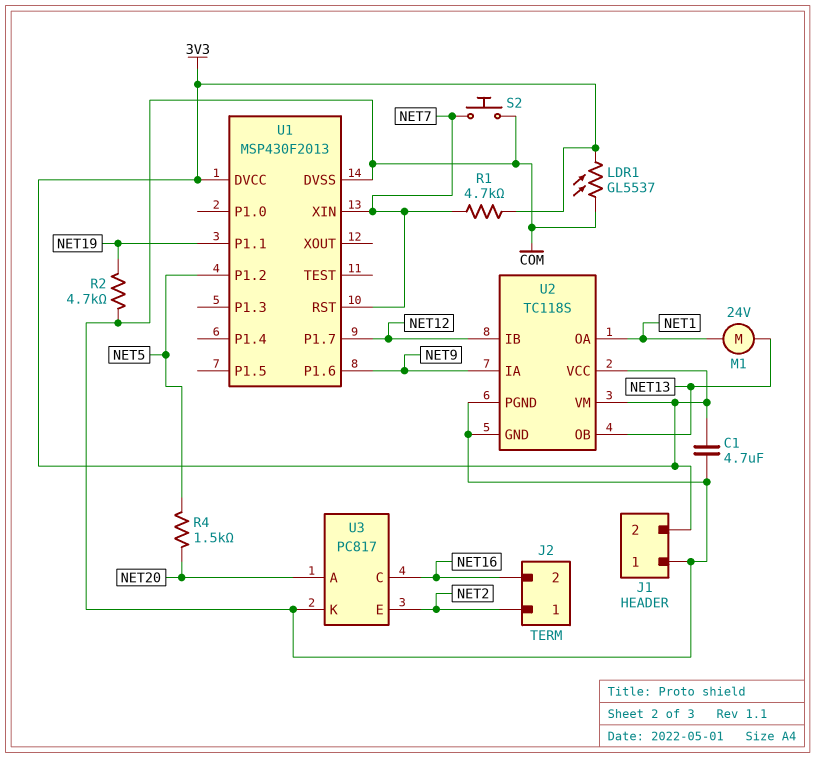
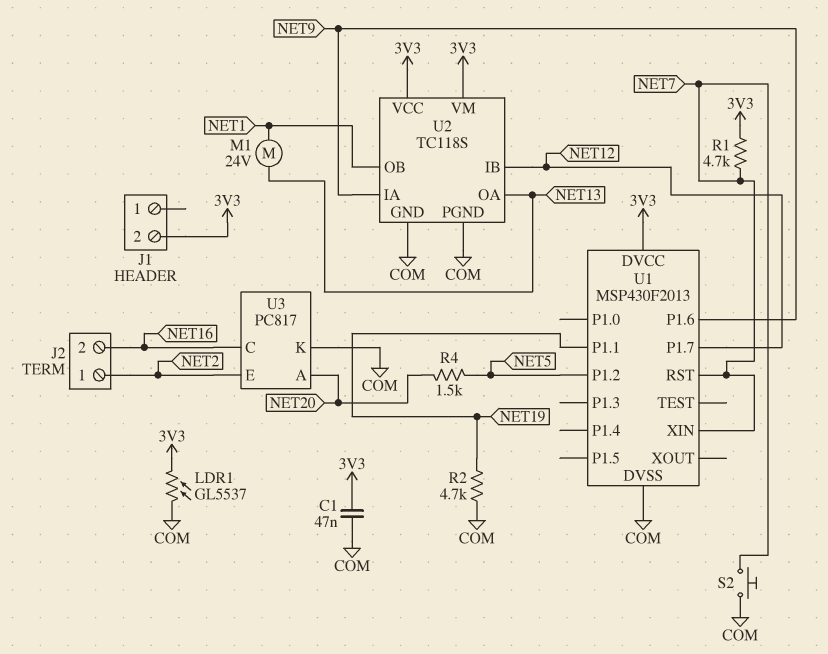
C1: 4.7uF (3V3, COM) -> 47nF (3V3, COM)
J1 pin 1: COM -> none
U2 pin OA: NET1 -> NET13
U2 pin OB: NET13 -> NET1

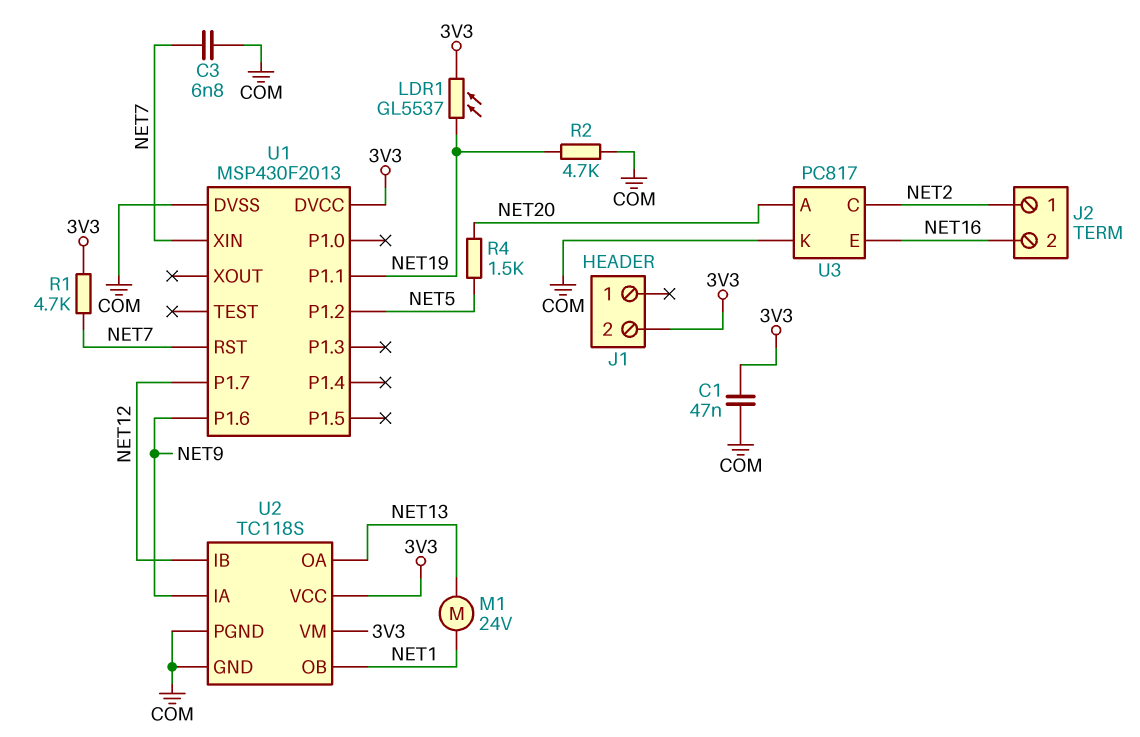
C3: none -> 6.8nF (COM, NET7)
LDR1: GL5537 (3V3, COM) -> GL5537 (3V3, NET19)
S2: button (COM, NET7) -> none
U3 pin C: NET16 -> NET2
U3 pin E: NET2 -> NET16

